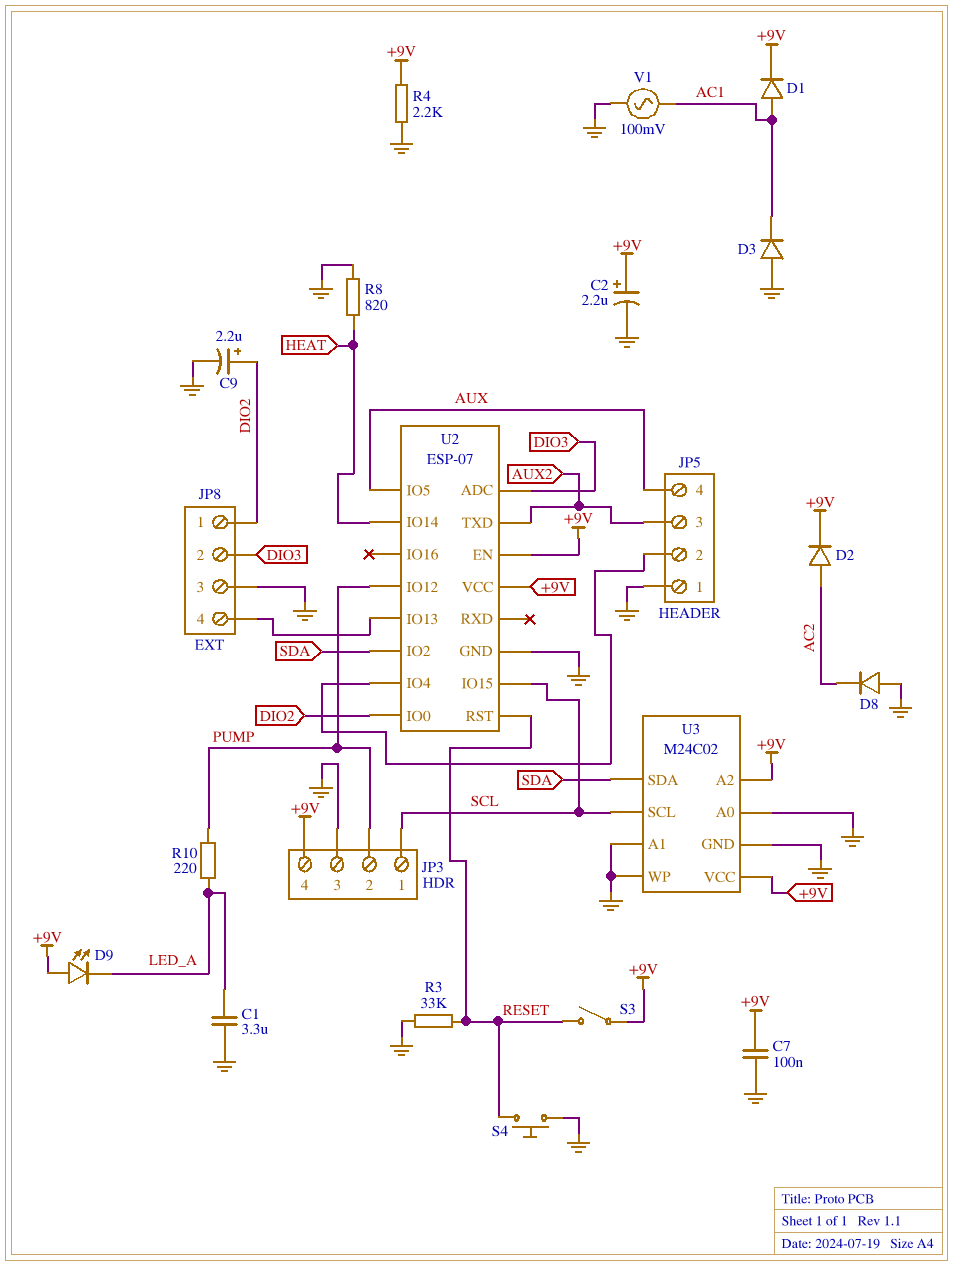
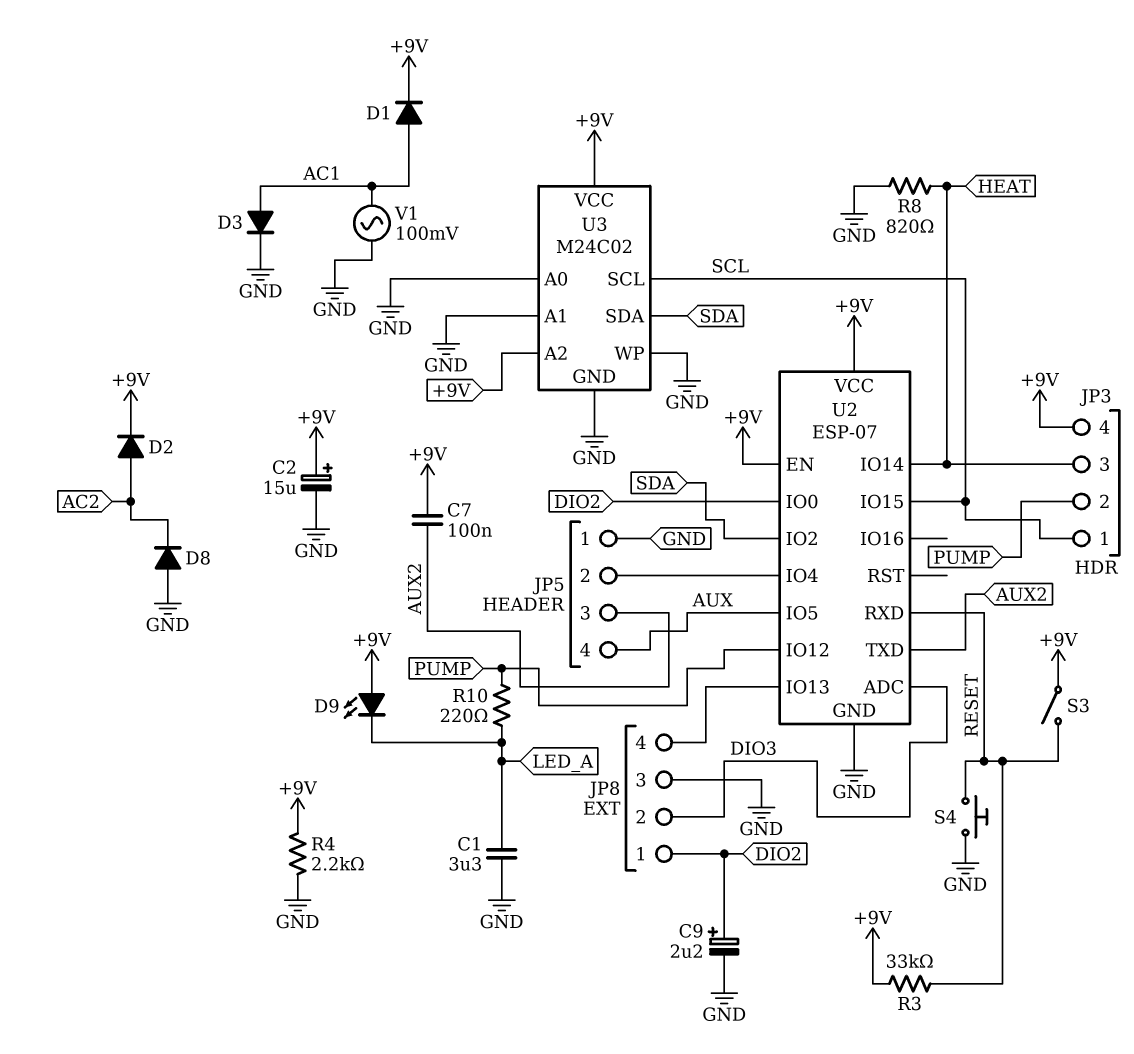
C2: 2.2uF (plus +9V, minus GND) -> 15uF (plus +9V, minus GND)
C7: 100nF (+9V, GND) -> 100nF (+9V, AUX2)
D3: diode (A GND, K AC1) -> diode (A AC1, K GND)
JP3 pin 3: GND -> HEAT
R3: 33k (GND, RESET) -> 33k (+9V, RESET)
U2 pin RST: RESET -> none
U2 pin RXD: none -> RESET

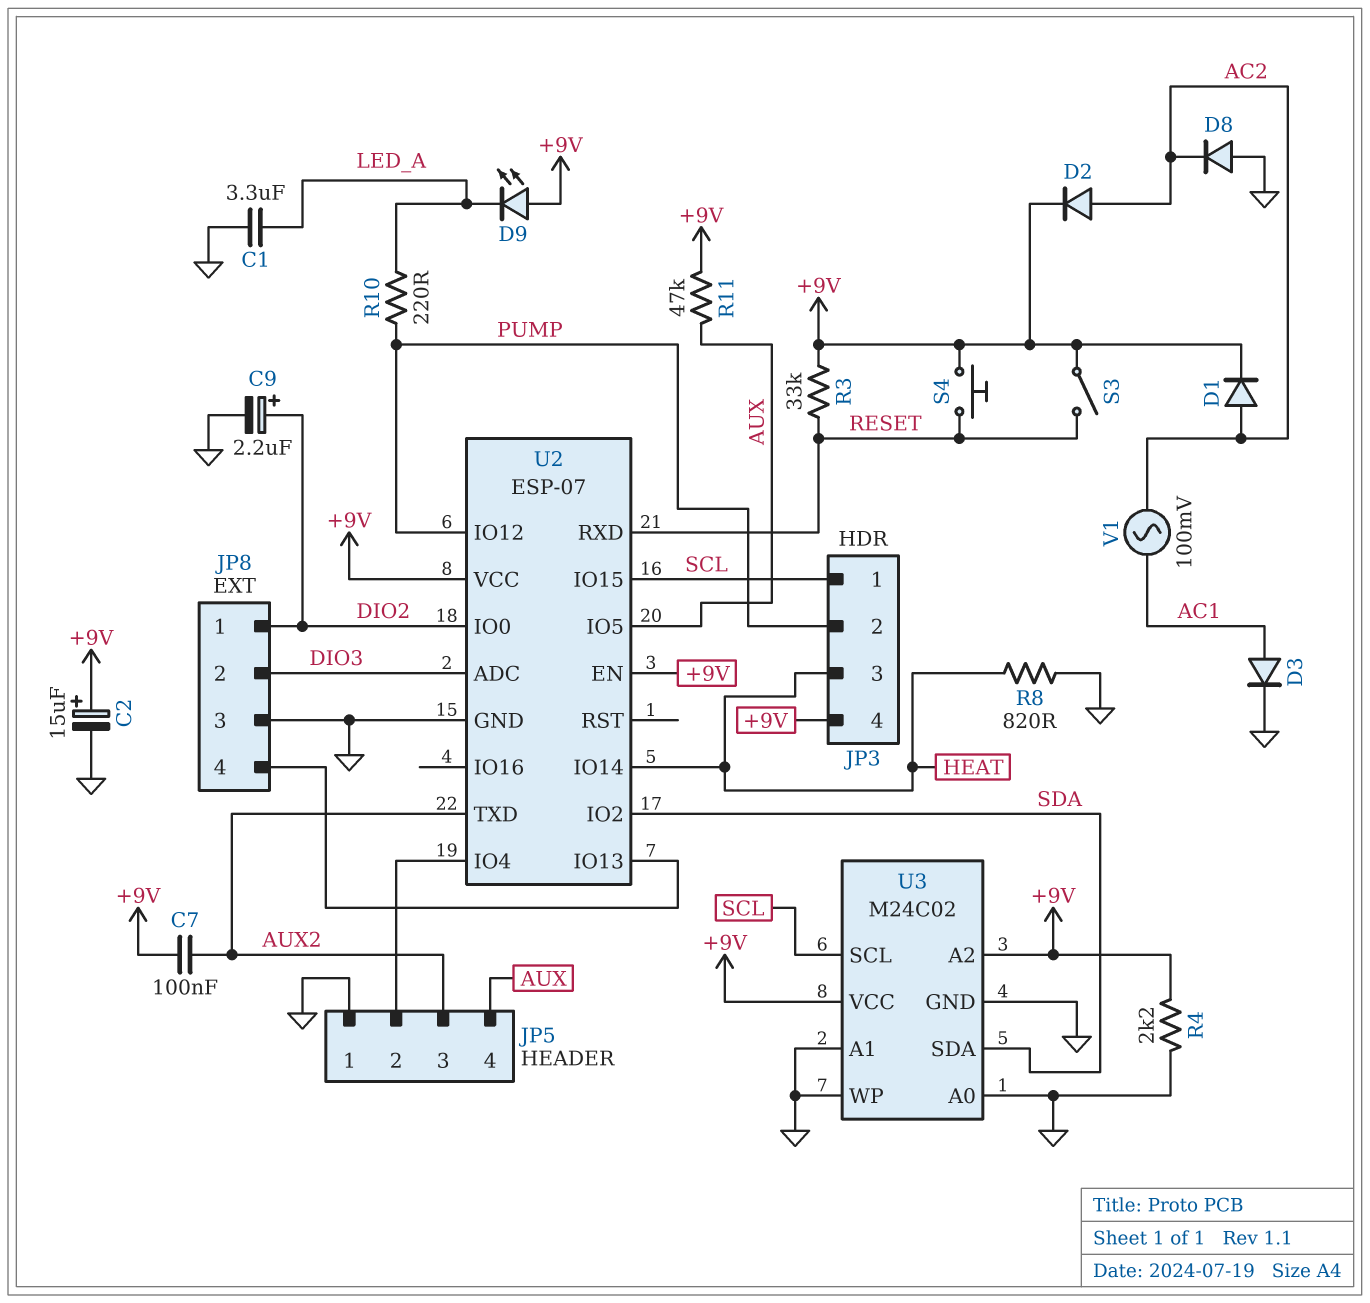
D1: diode (A AC1, K +9V) -> diode (A AC2, K +9V)
R11: none -> 47k (+9V, AUX)
S4: button (GND, RESET) -> button (+9V, RESET)
V1: AC 100mV (AC1, GND) -> AC 100mV (AC1, AC2)

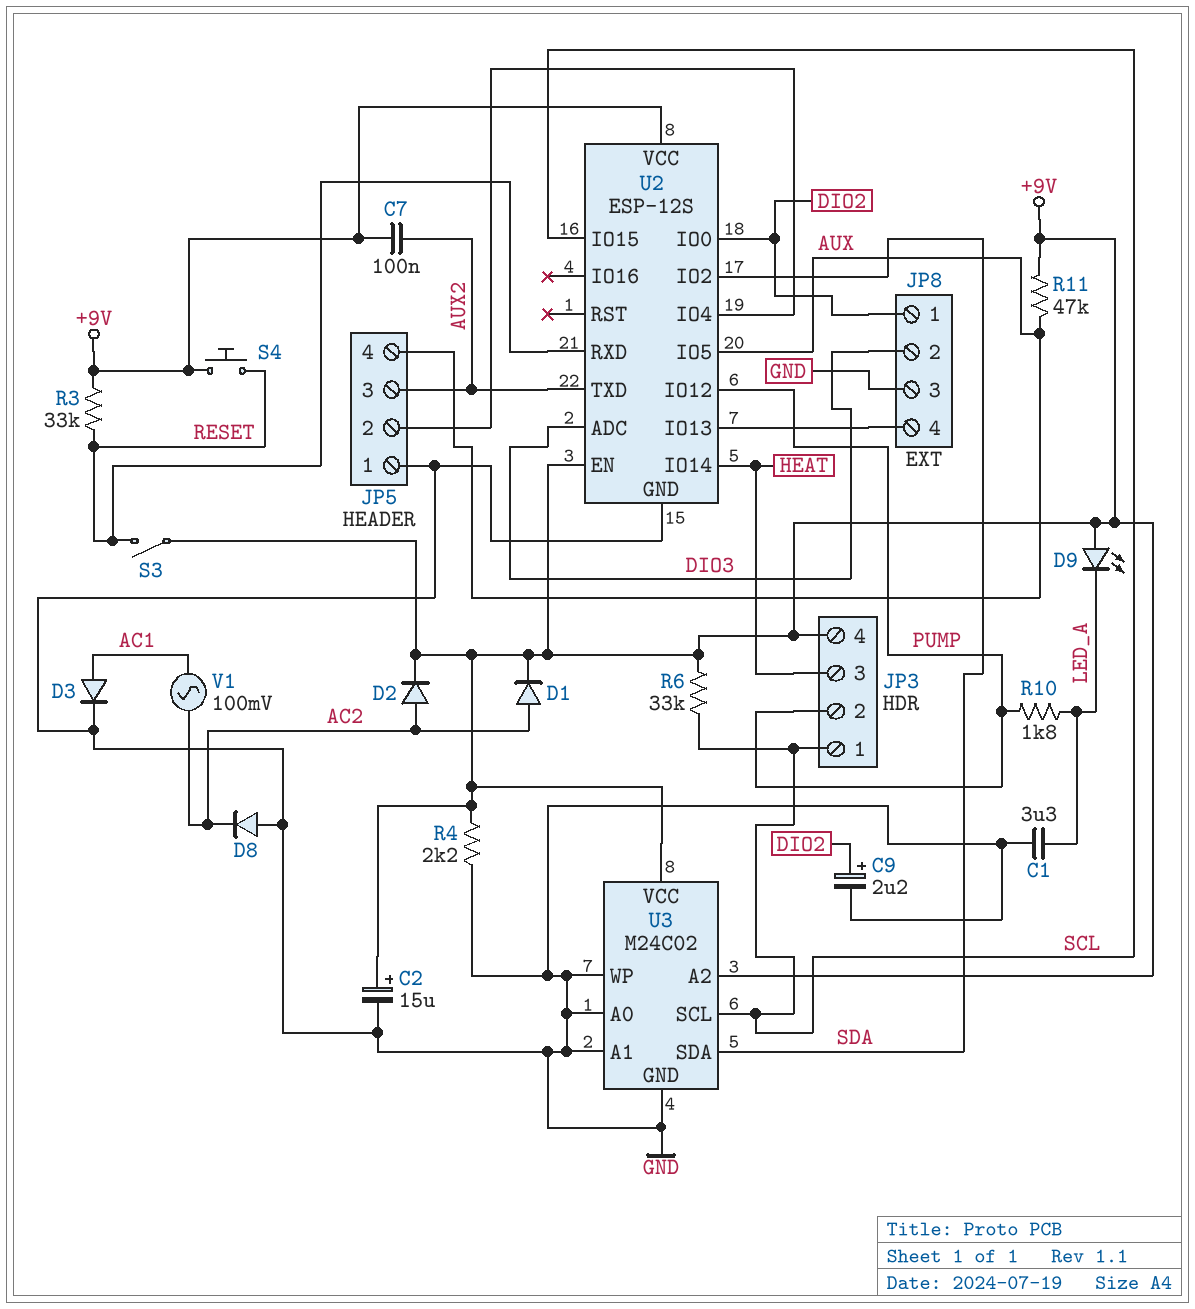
R6: none -> 33k (+9V, SCL)
R8: 820 (GND, HEAT) -> none
R10: 220 (LED_A, PUMP) -> 1.8k (LED_A, PUMP)
U2: ESP-07 -> ESP-12S

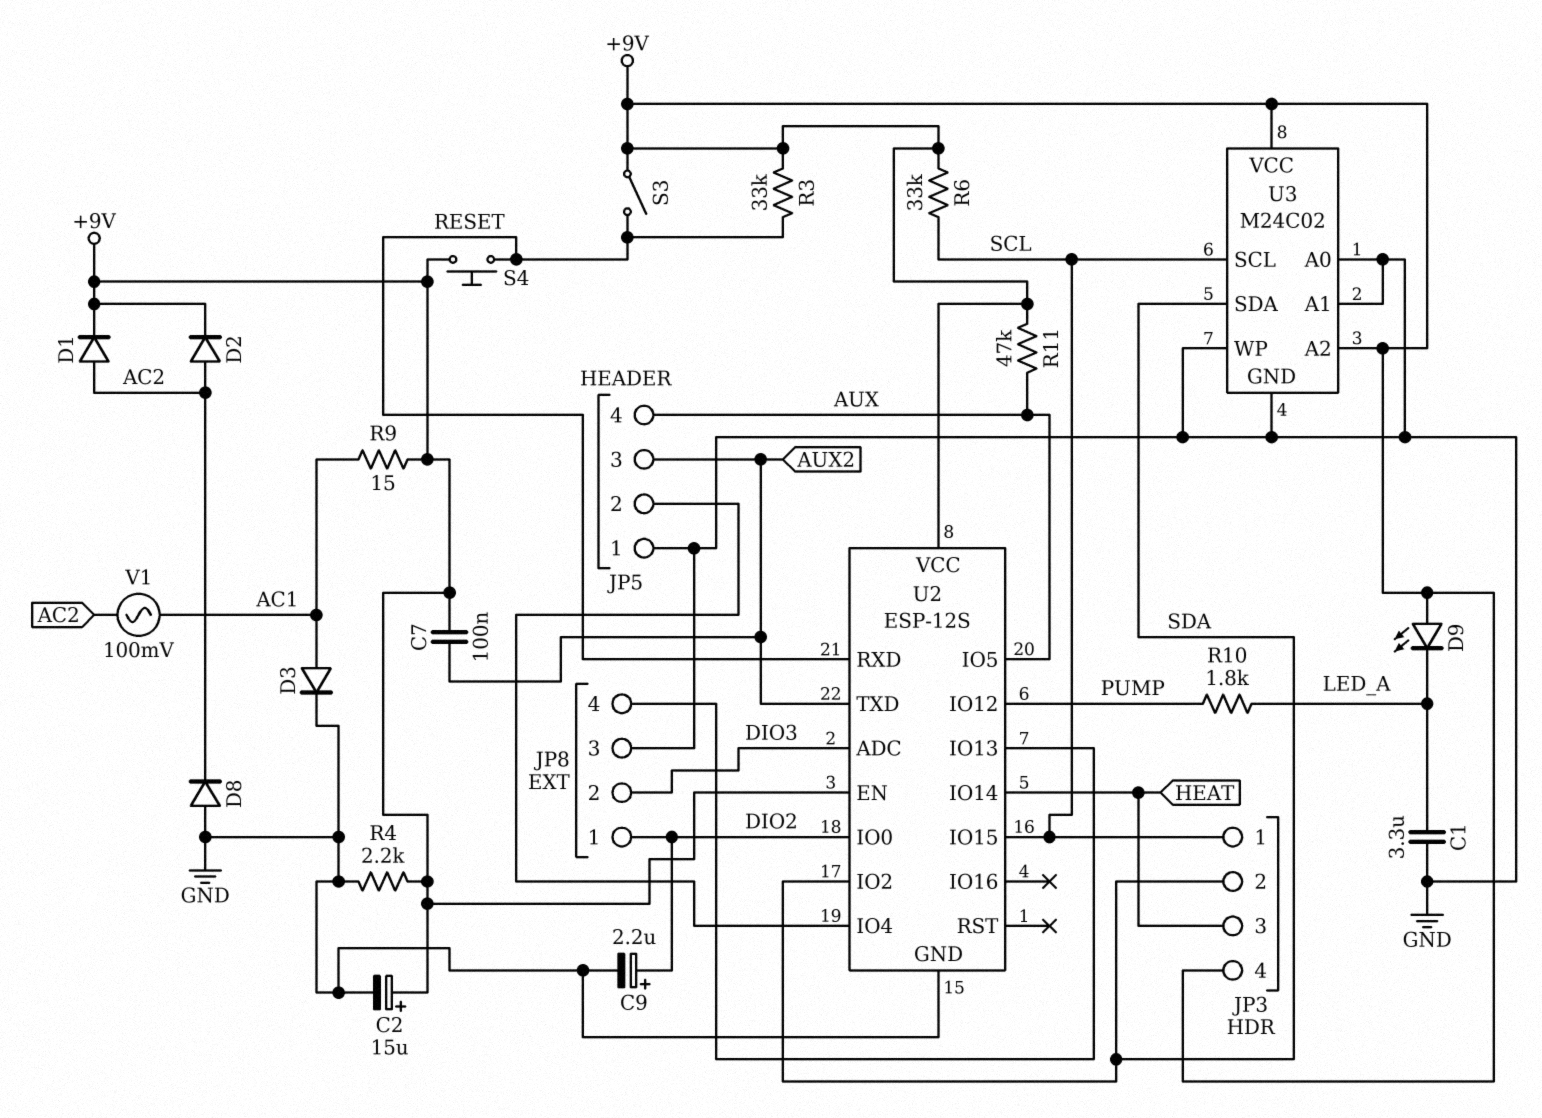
JP3 pin 2: PUMP -> SDA
R9: none -> 15 (+9V, AC1)

